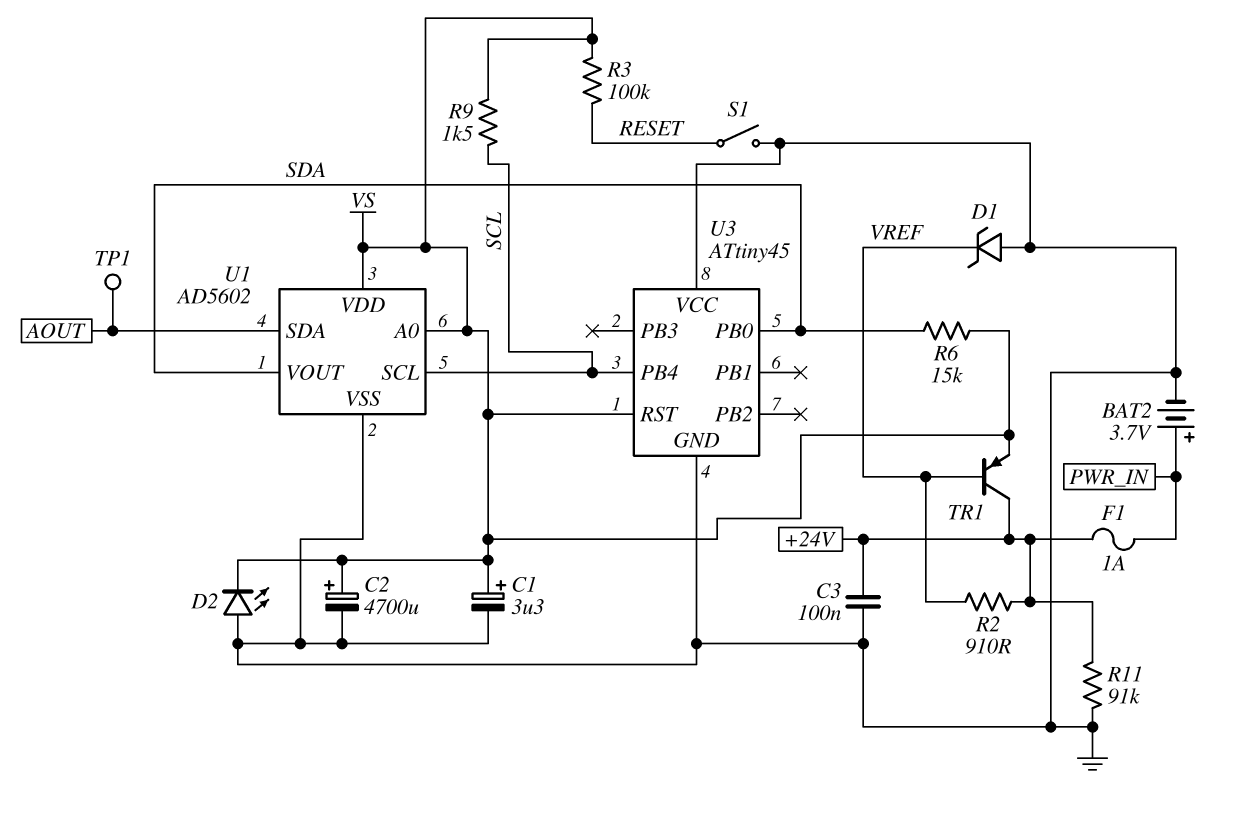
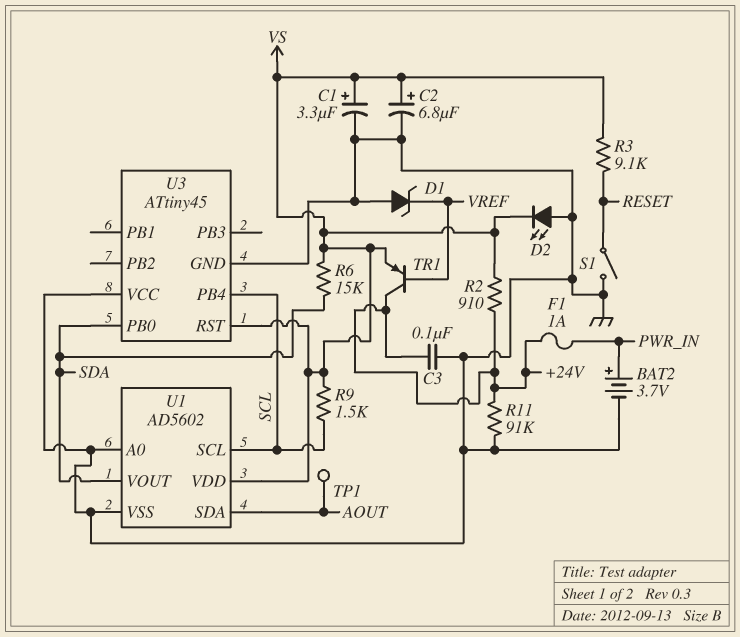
C2: 4700uF (plus VS, minus GND) -> 6.8uF (plus VS, minus GND)
R2: 910 (+24V, VREF) -> 910 (+24V, VS)
R3: 100k (RESET, VS) -> 9.1k (RESET, VS)
U1 pin A0: VS -> GND

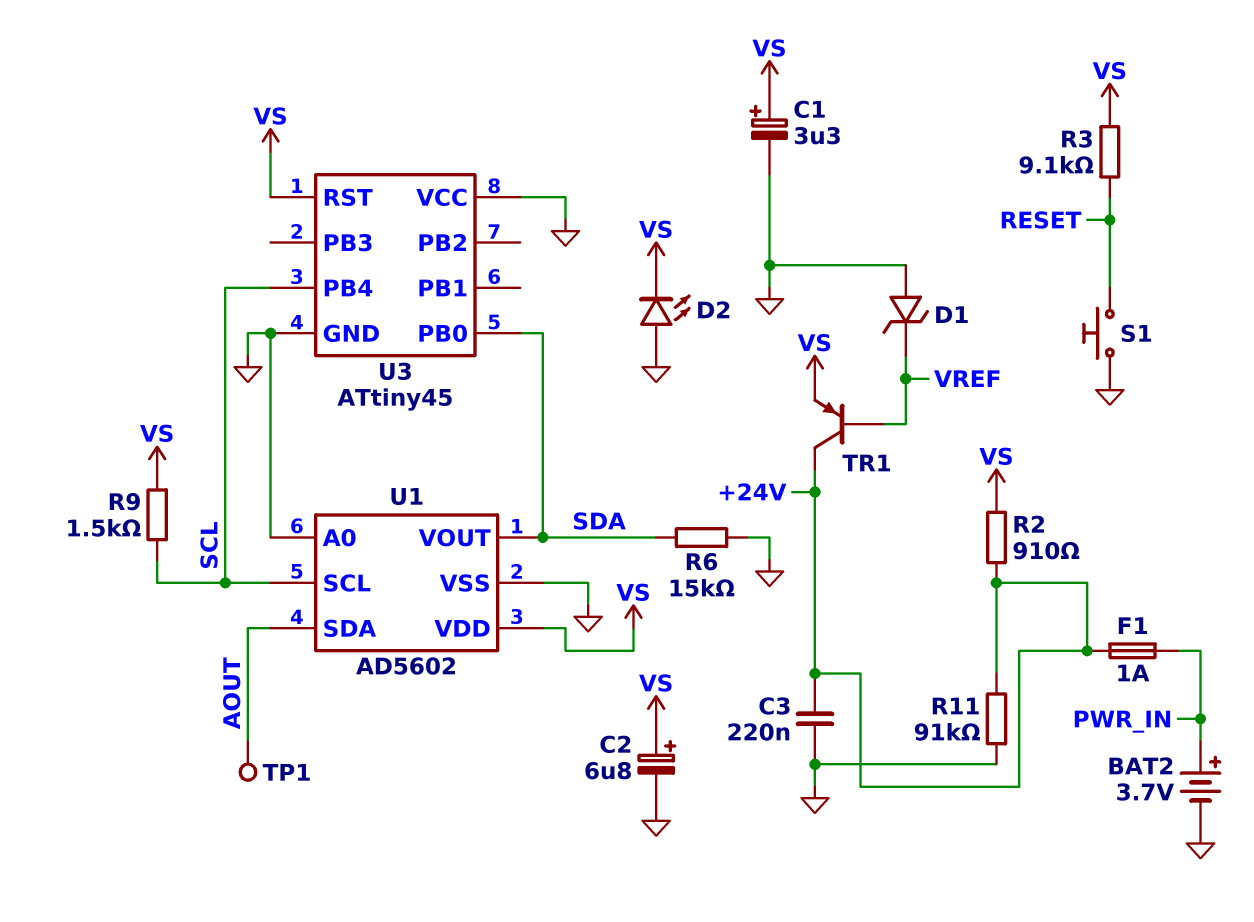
C3: 100nF (+24V, GND) -> 220nF (+24V, GND)
R6: 15k (SDA, VS) -> 15k (GND, SDA)
S1: switch (GND, RESET) -> button (GND, RESET)

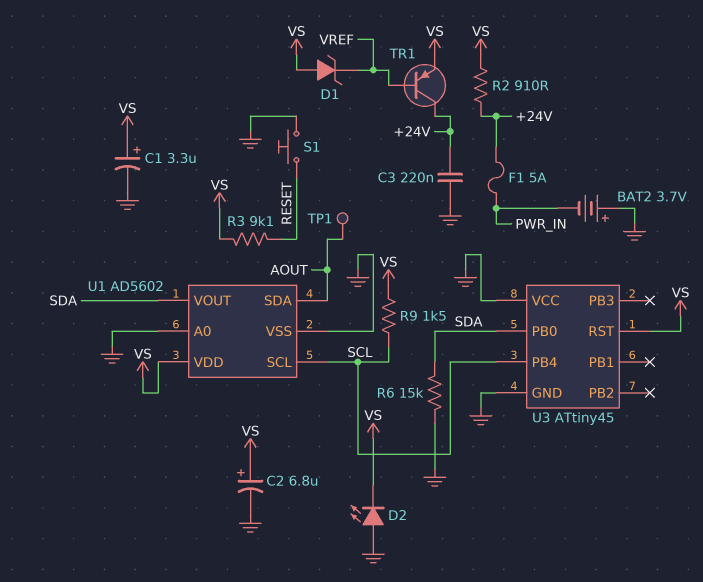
BAT2: 3.7V (plus PWR_IN, minus GND) -> 3.7V (plus GND, minus PWR_IN)
D1: zener (A GND, K VREF) -> zener (A VS, K VREF)
F1: 1A (+24V, PWR_IN) -> 5A (+24V, PWR_IN)
R11: 91k (+24V, GND) -> none

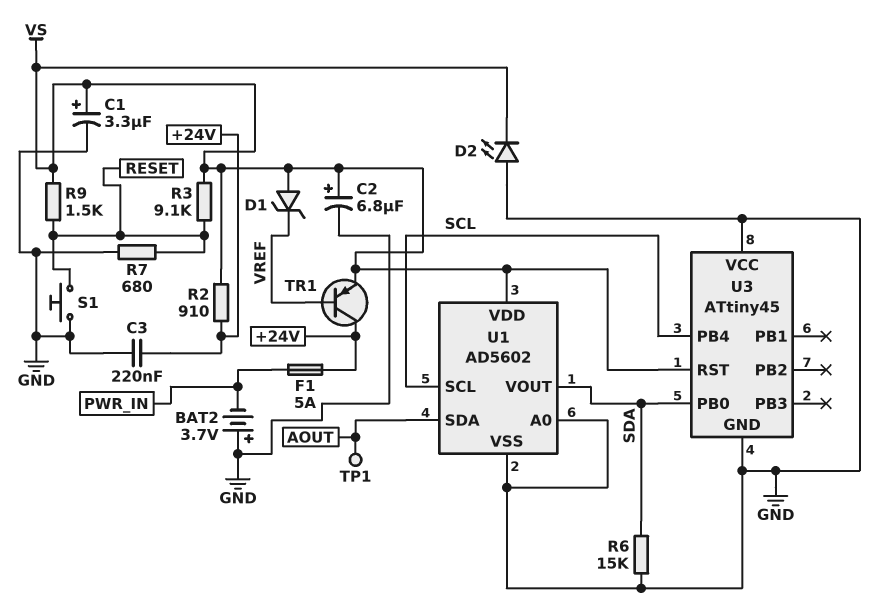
R7: none -> 680 (GND, RESET)
R9: 1.5k (SCL, VS) -> 1.5k (RESET, VS)

